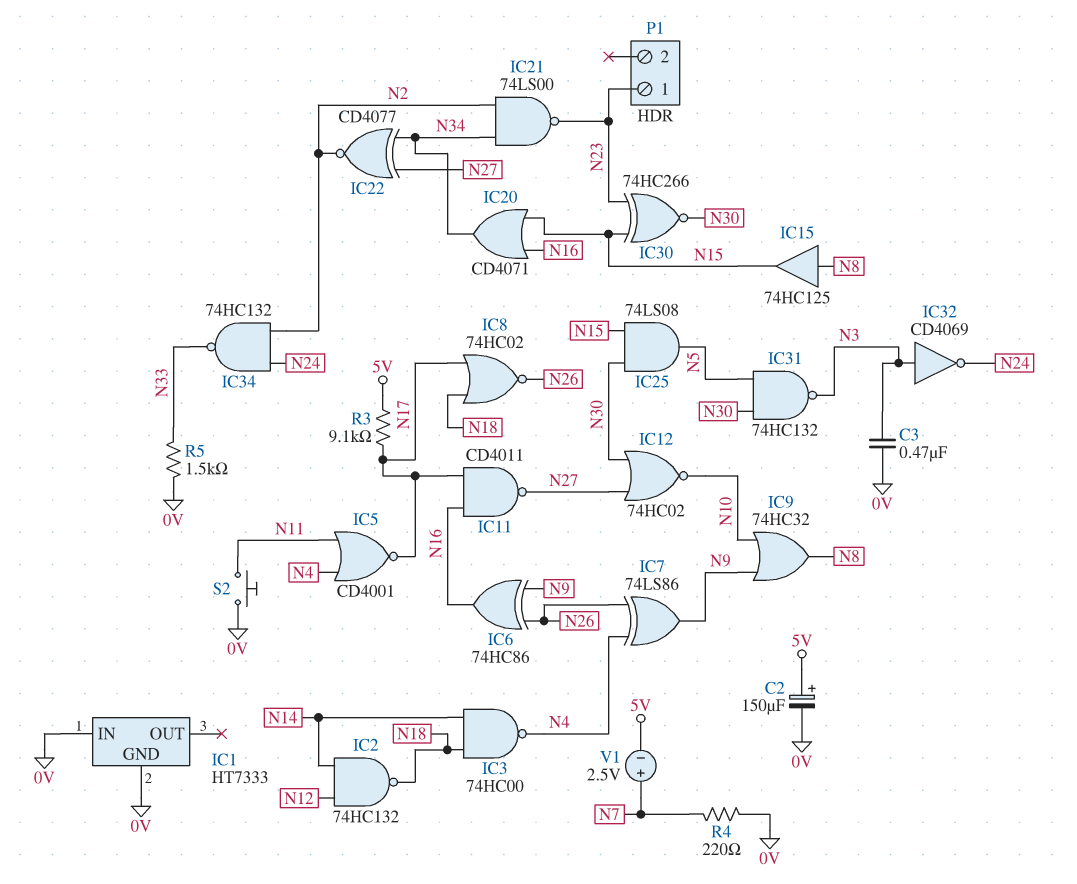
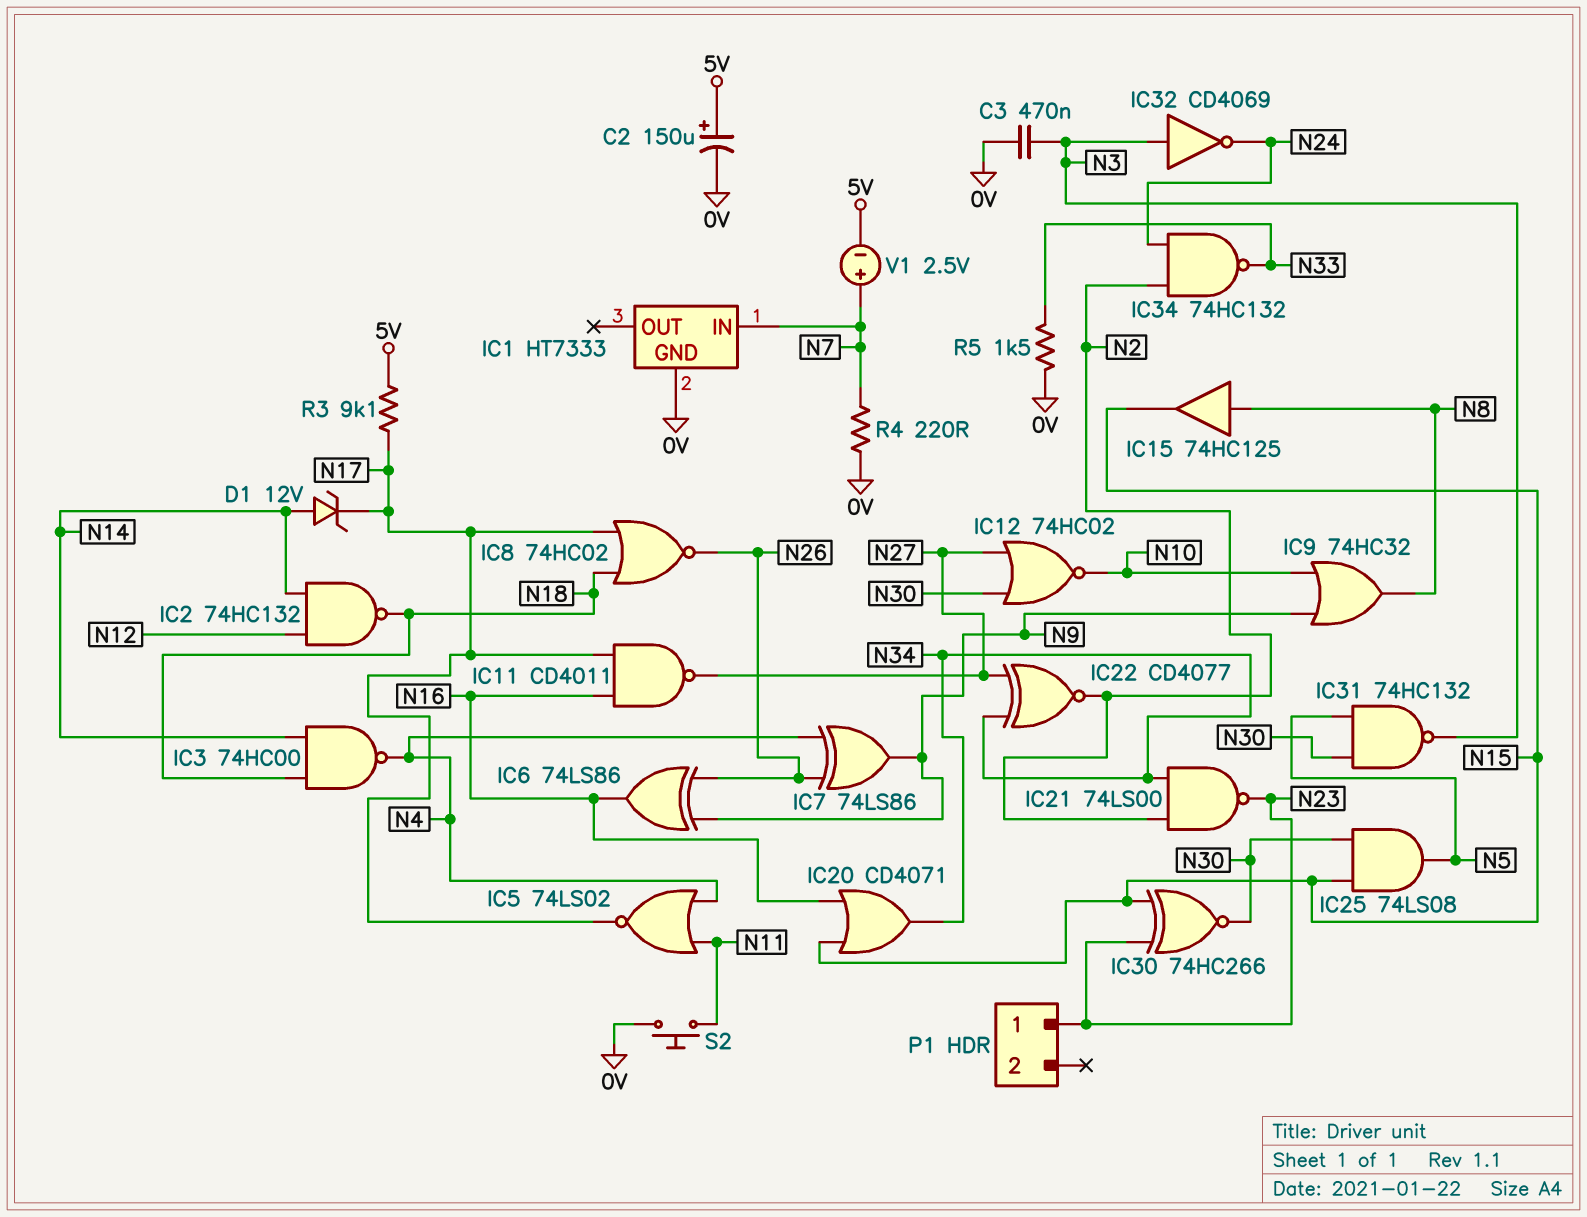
D1: none -> zener 12V (A N14, K N17)
IC1 pin IN: 0V -> N7
IC5: NOR CD4001 (in N4, in N11, out N17) -> NOR 74LS02 (in N4, in N11, out N17)
IC6: XOR 74HC86 (in N9, in N26, out N16) -> XOR 74LS86 (in N9, in N26, out N16)

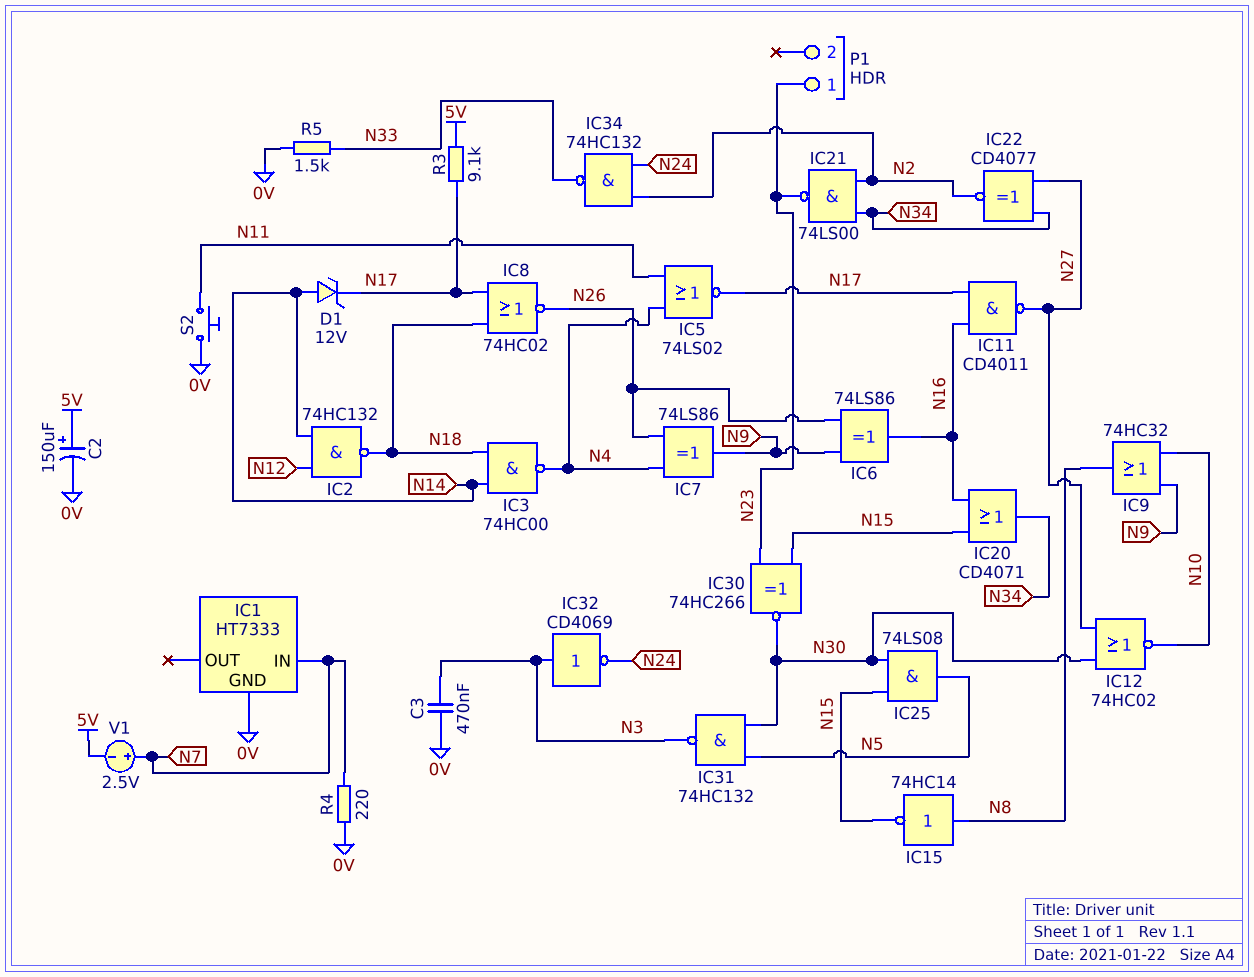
IC15: buffer 74HC125 (in N8, out N15) -> NOT 74HC14 (in N8, out N15)

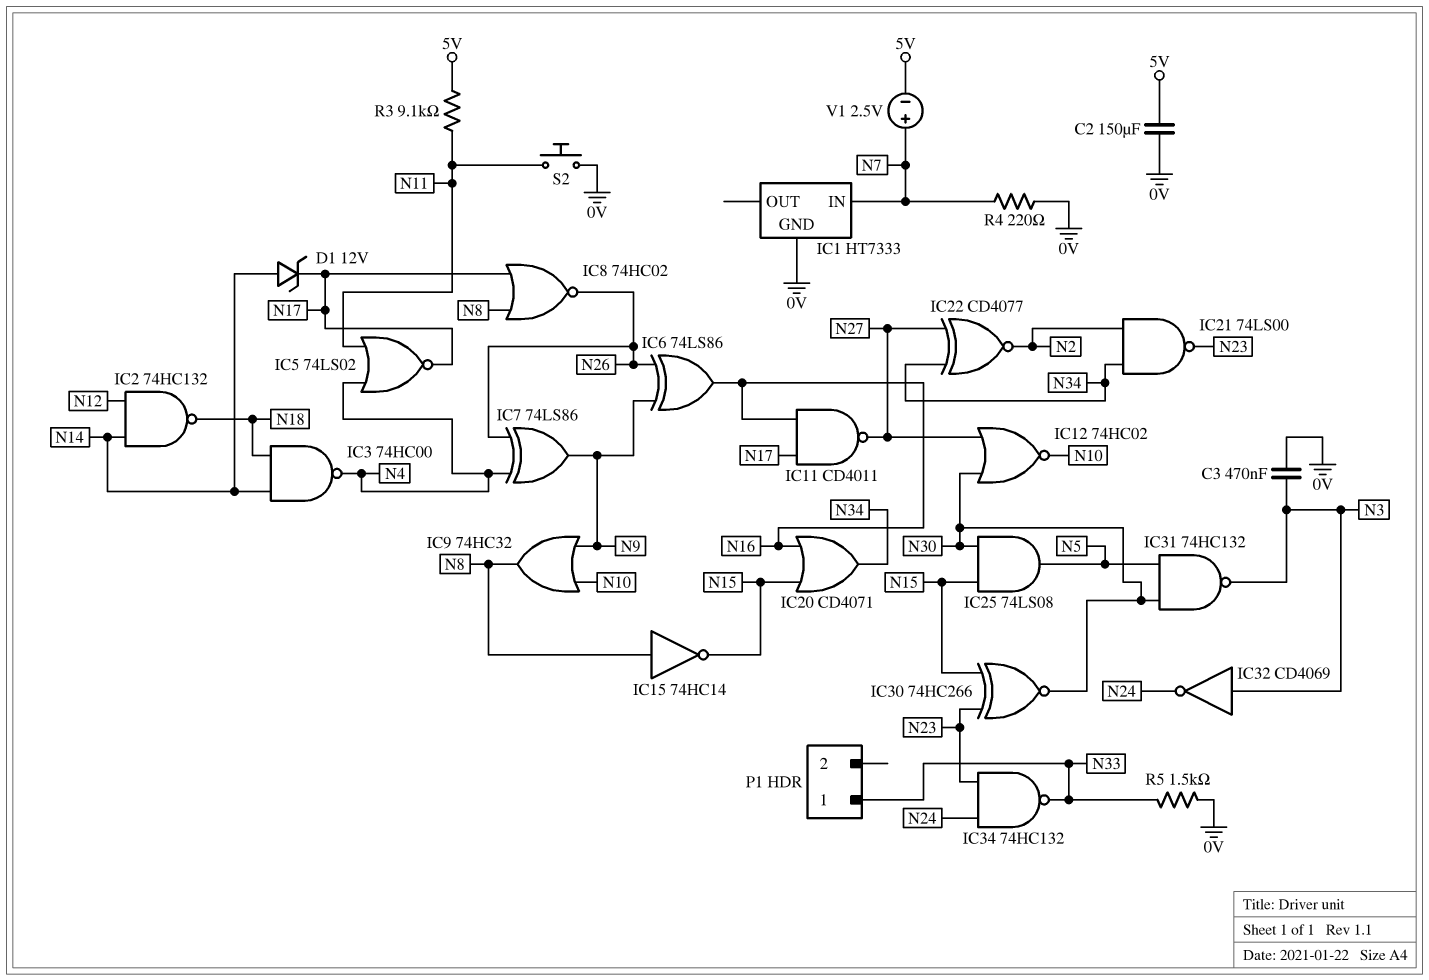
C2: 150uF (plus 5V, minus 0V) -> 150uF (0V, 5V)
IC8: NOR 74HC02 (in N17, in N18, out N26) -> NOR 74HC02 (in N8, in N17, out N26)
IC34: NAND 74HC132 (in N2, in N24, out N33) -> NAND 74HC132 (in N23, in N24, out N33)
P1 pin 1: N23 -> N33
R3: 9.1k (5V, N17) -> 9.1k (5V, N11)

